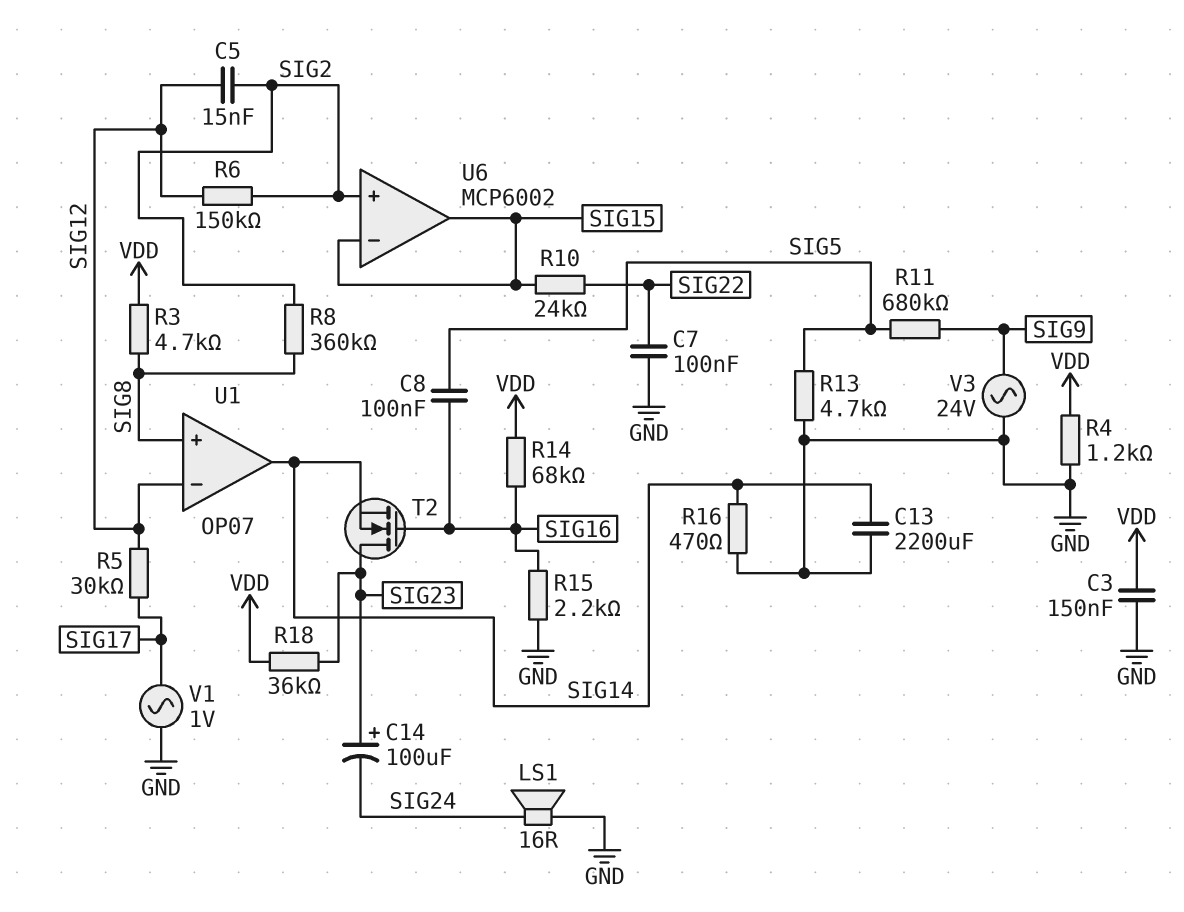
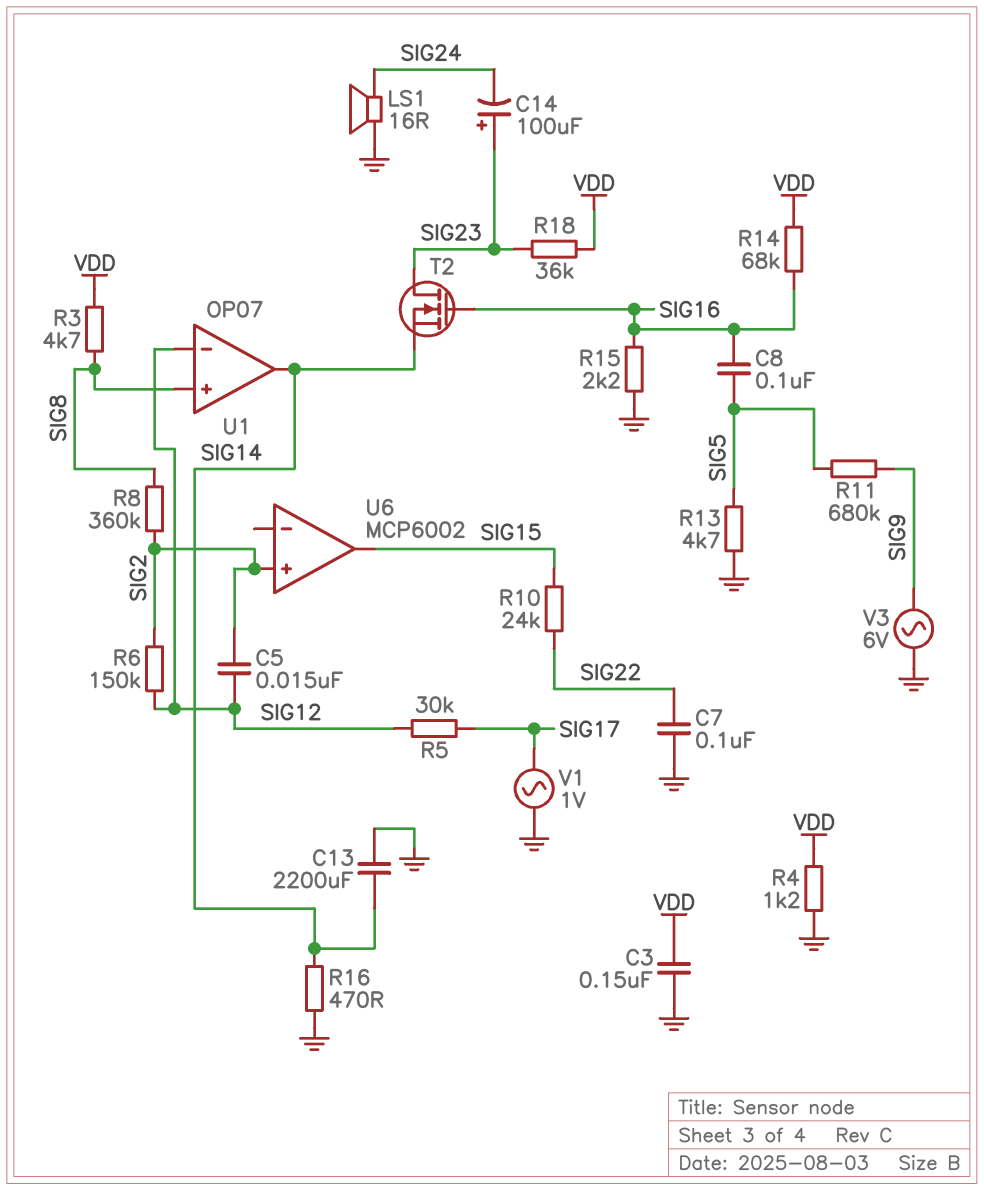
U6 pin in-: SIG15 -> none
V3: AC 24V (GND, SIG9) -> AC 6V (GND, SIG9)

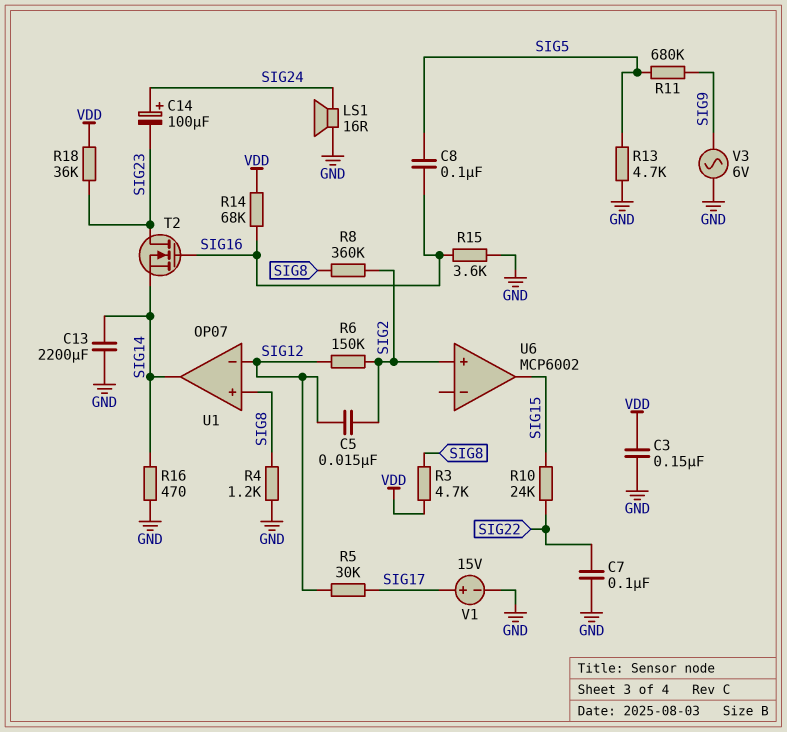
C14: 100uF (plus SIG23, minus SIG24) -> 100uF (plus SIG24, minus SIG23)
R4: 1.2k (GND, VDD) -> 1.2k (GND, SIG8)
R15: 2.2k (GND, SIG16) -> 3.6k (GND, SIG16)
V1: AC 1V (GND, SIG17) -> 15V (plus SIG17, minus GND)

